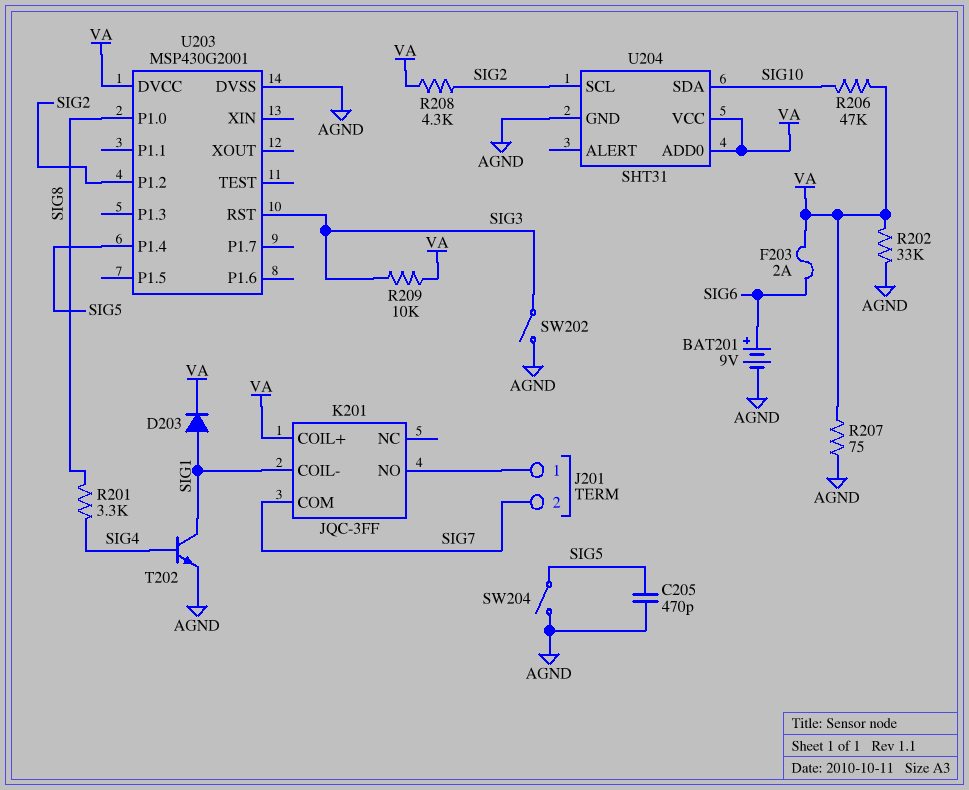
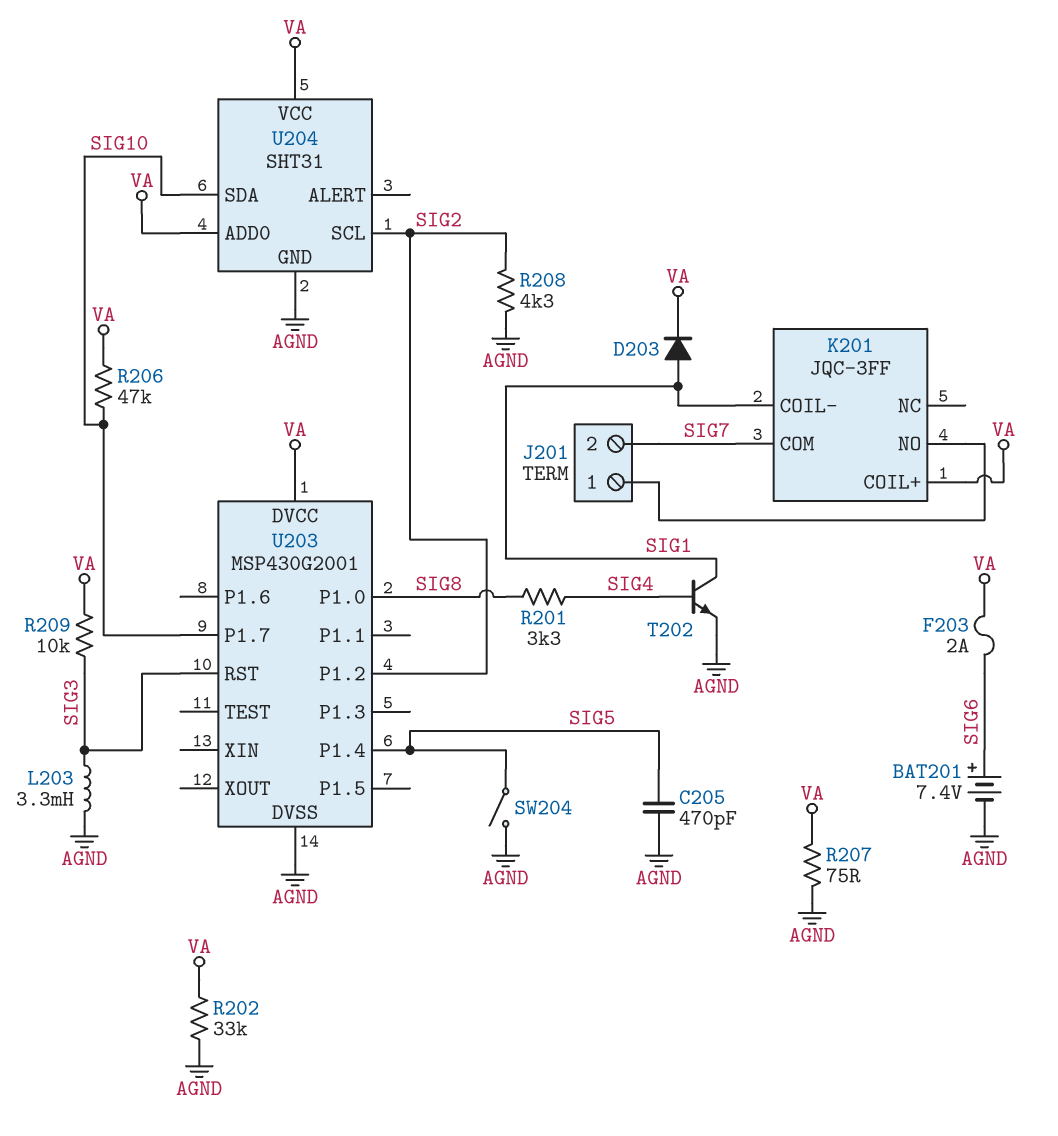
BAT201: 9V (plus SIG6, minus AGND) -> 7.4V (plus SIG6, minus AGND)
L203: none -> 3.3mH (AGND, SIG3)
R208: 4.3k (SIG2, VA) -> 4.3k (AGND, SIG2)
SW202: switch (AGND, SIG3) -> none
U203 pin P1.7: none -> SIG10

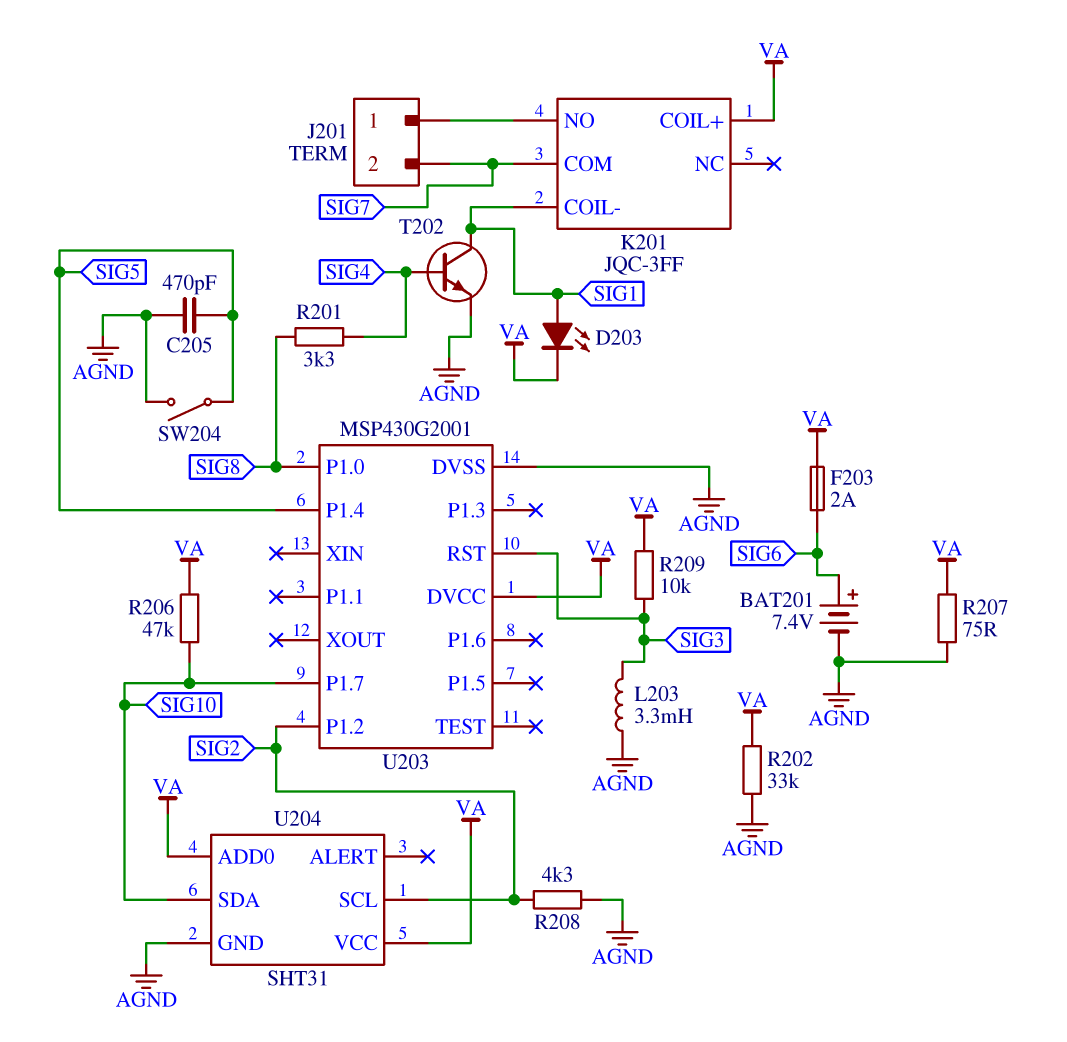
D203: diode (A SIG1, K VA) -> LED (A SIG1, K VA)

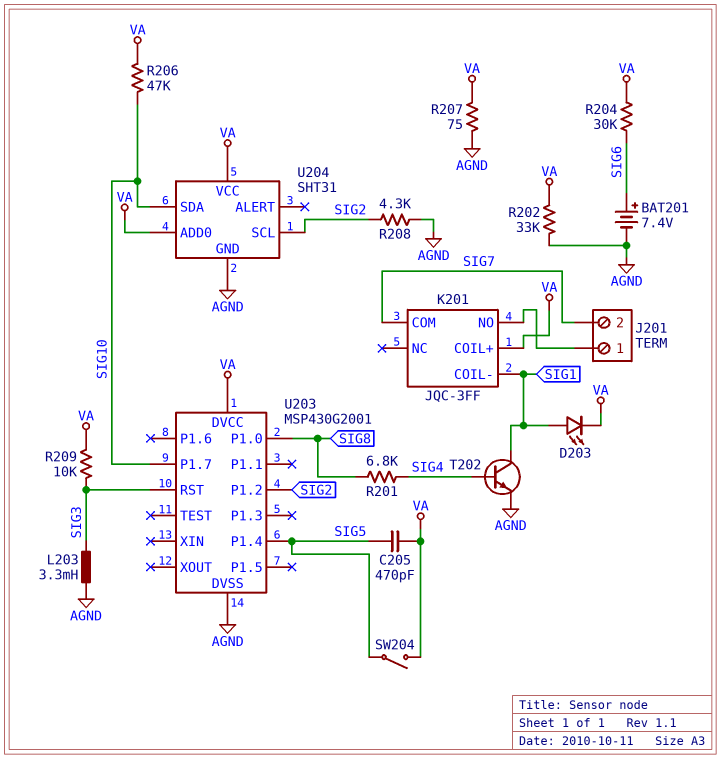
C205: 470pF (AGND, SIG5) -> 470pF (SIG5, VA)
F203: 2A (SIG6, VA) -> none
R201: 3.3k (SIG4, SIG8) -> 6.8k (SIG4, SIG8)
R204: none -> 30k (SIG6, VA)
SW204: switch (AGND, SIG5) -> switch (SIG5, VA)

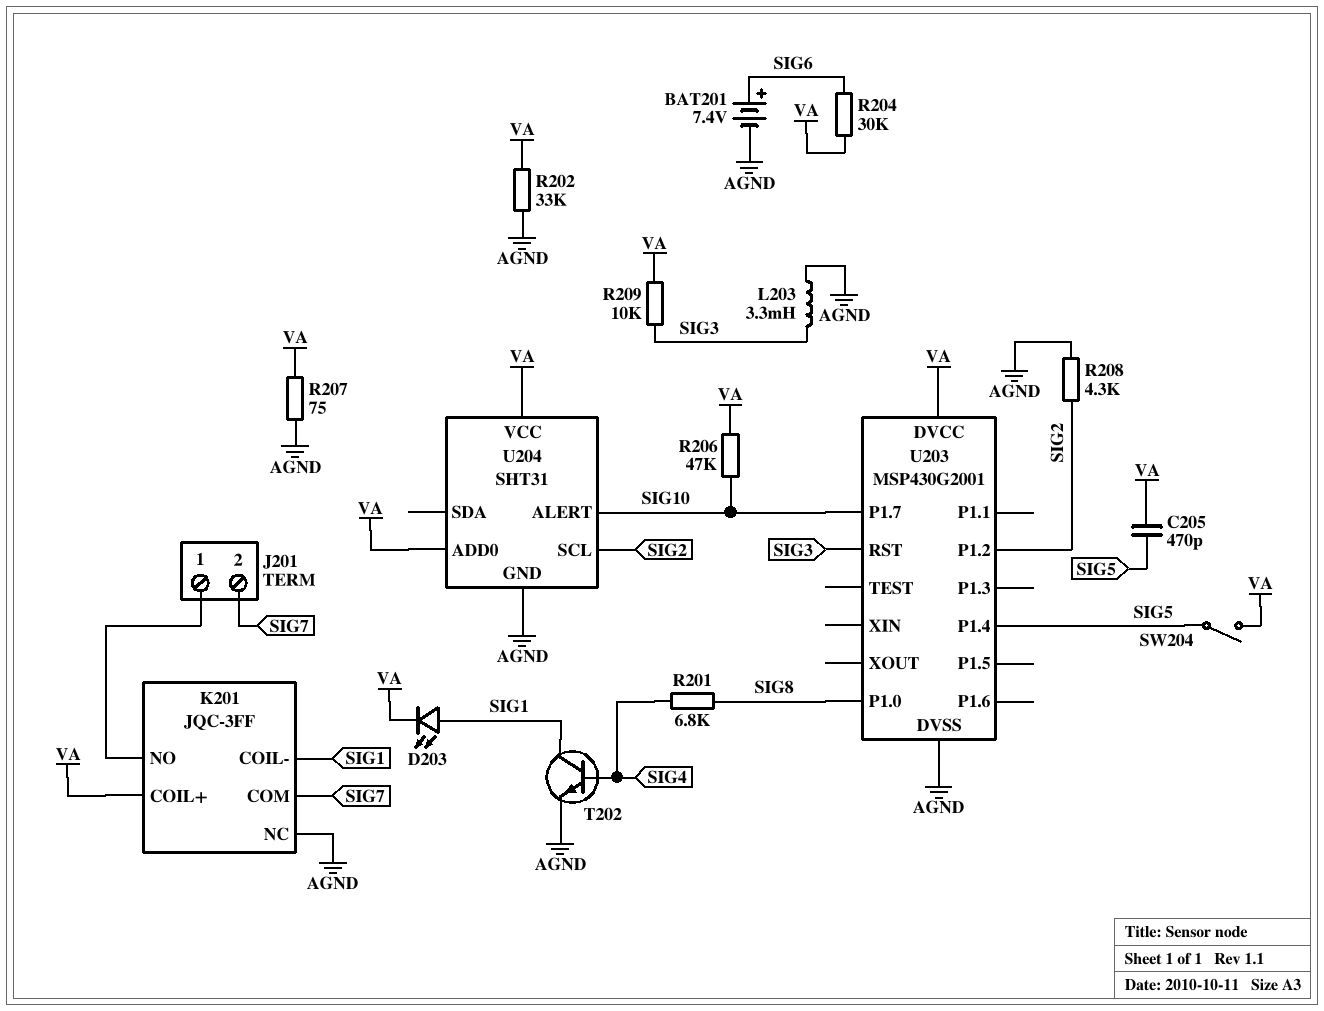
K201 pin NC: none -> AGND
U204 pin ALERT: none -> SIG10
U204 pin SDA: SIG10 -> none

